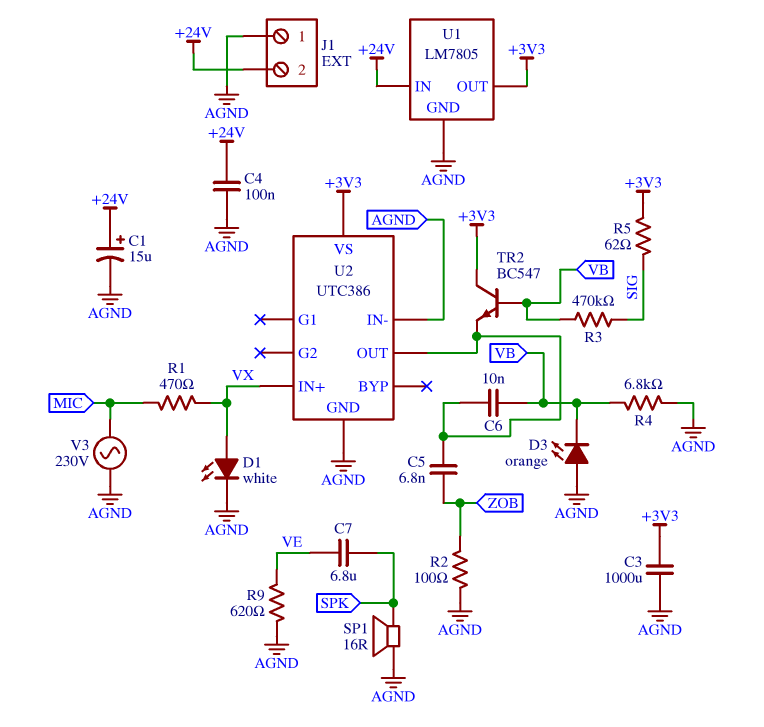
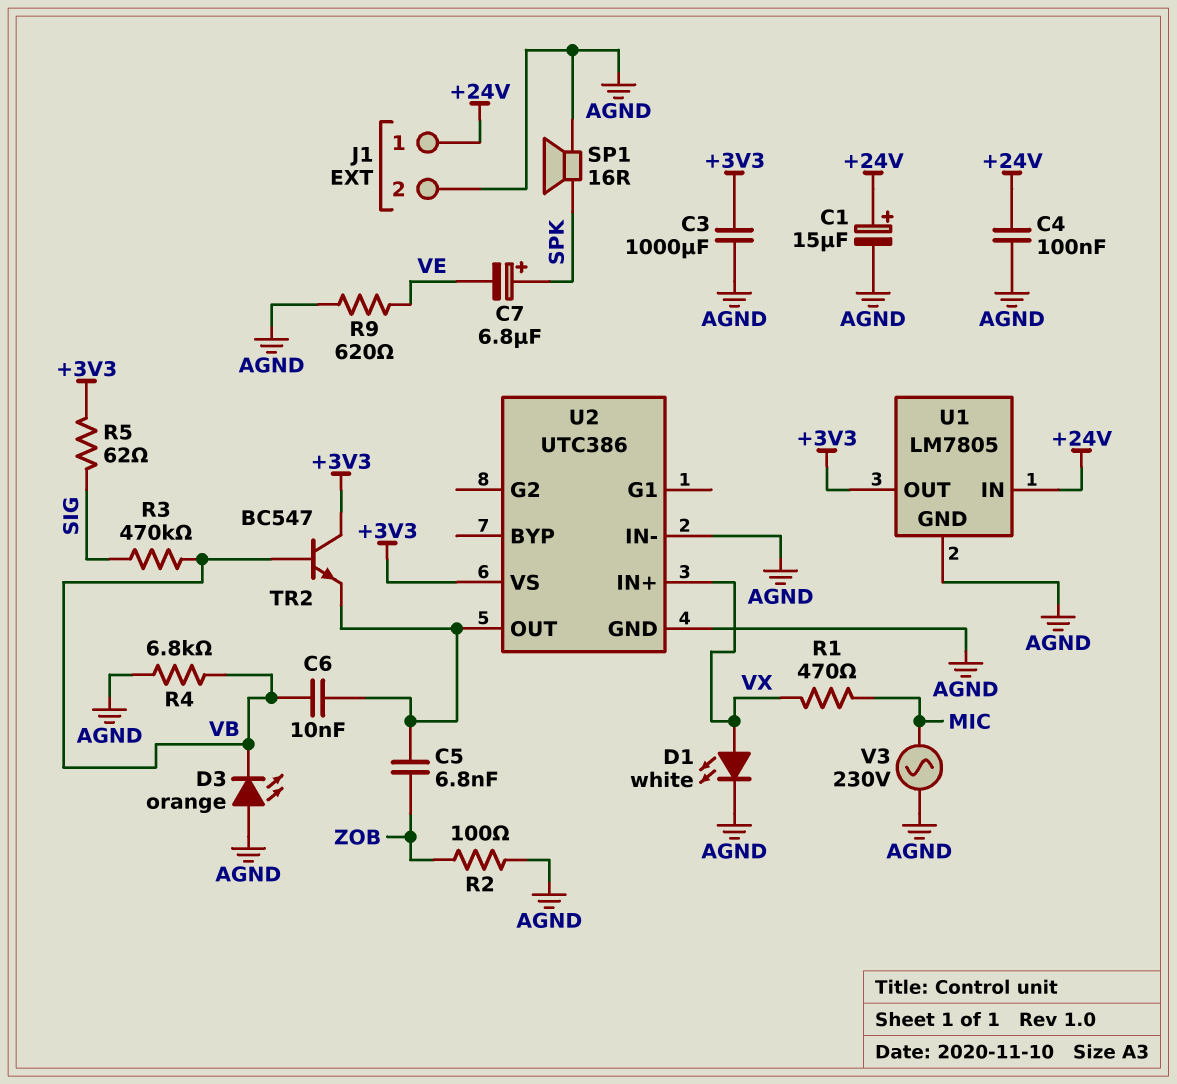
C7: 6.8uF (SPK, VE) -> 6.8uF (plus SPK, minus VE)
J1 pin 1: AGND -> +24V
J1 pin 2: +24V -> AGND

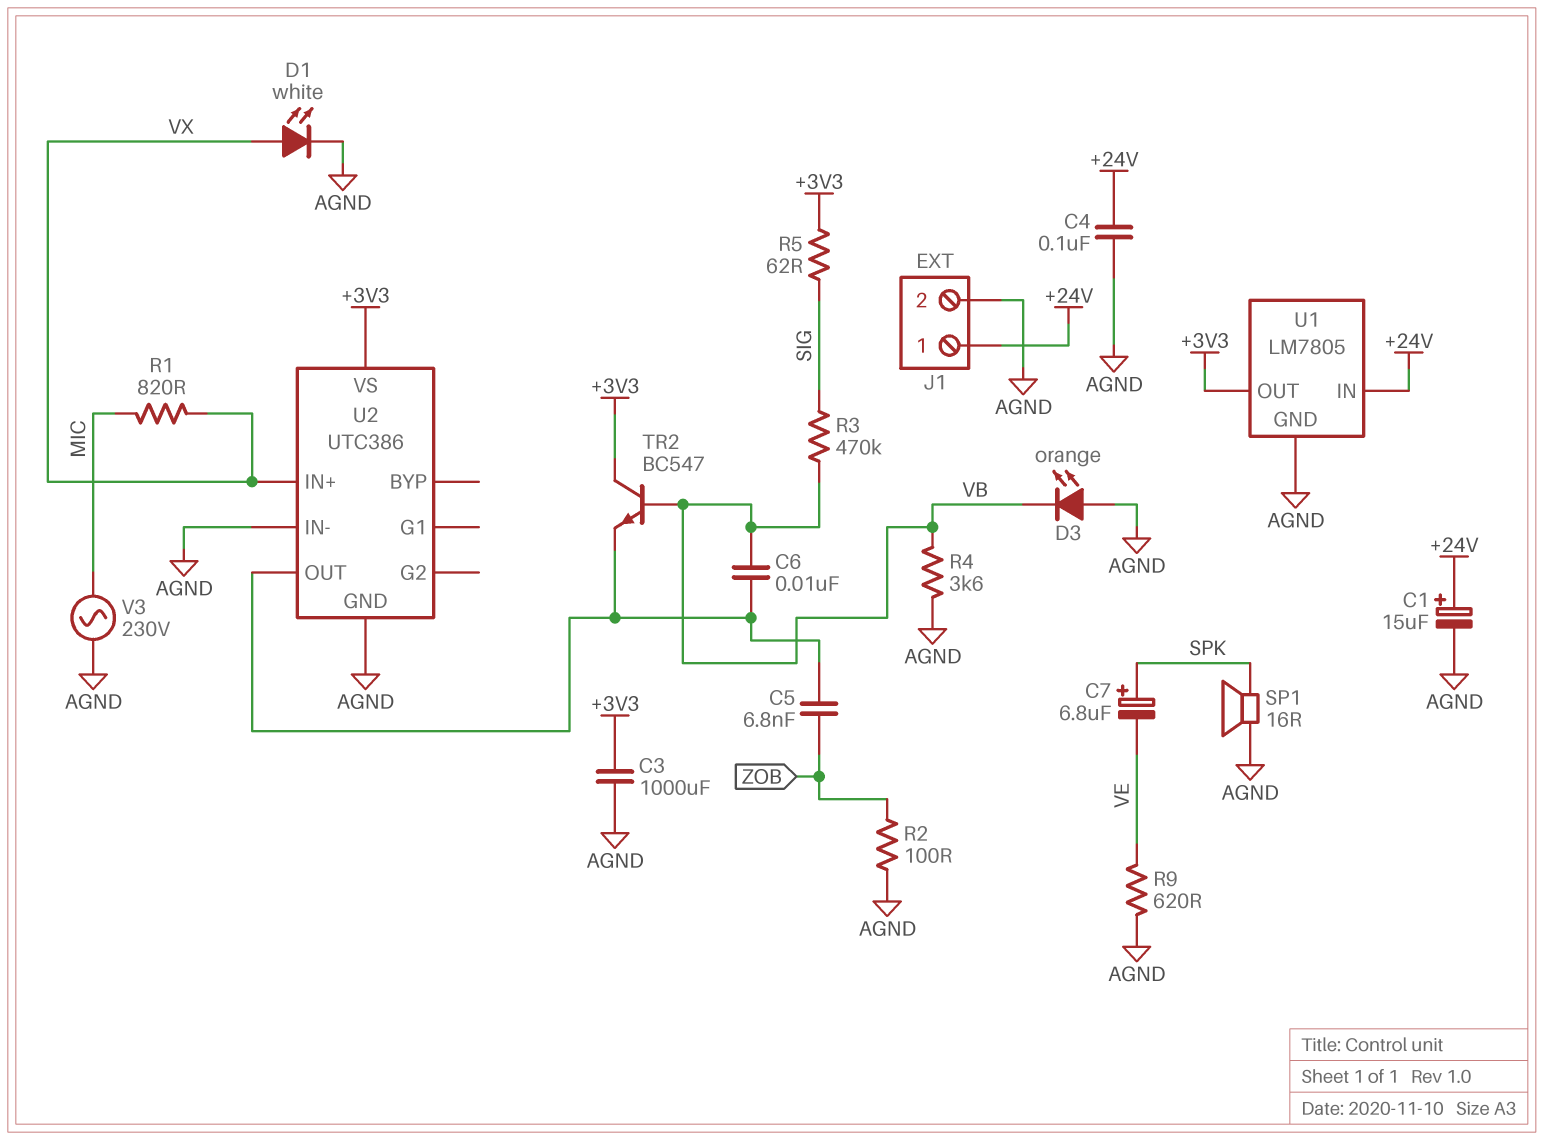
R1: 470 (MIC, VX) -> 820 (MIC, VX)
R4: 6.8k (AGND, VB) -> 3.6k (AGND, VB)

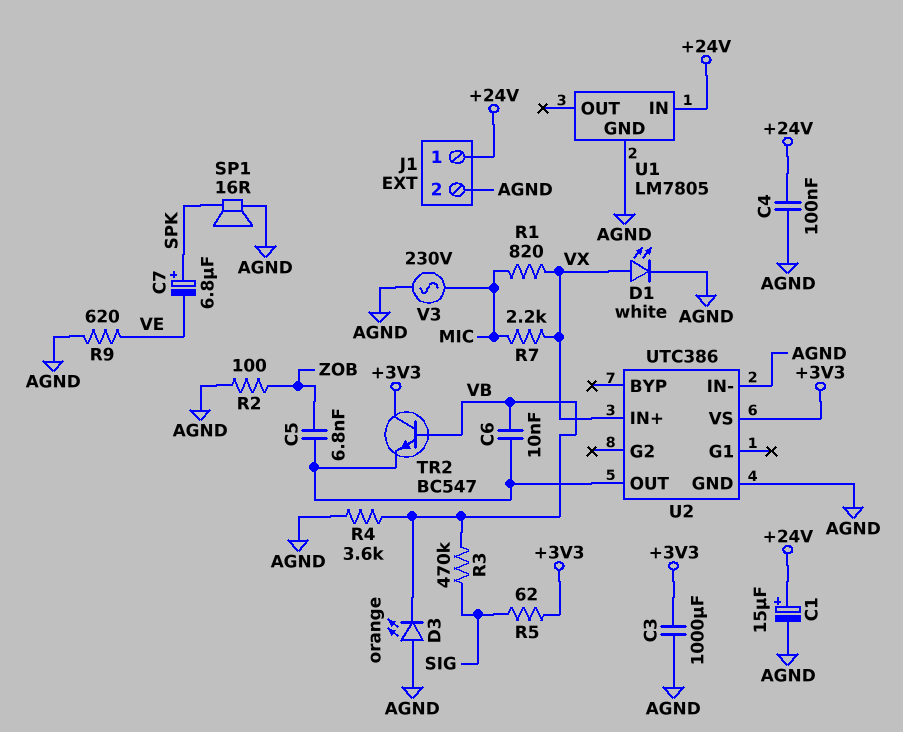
R7: none -> 2.2k (MIC, VX)
U1 pin OUT: +3V3 -> none

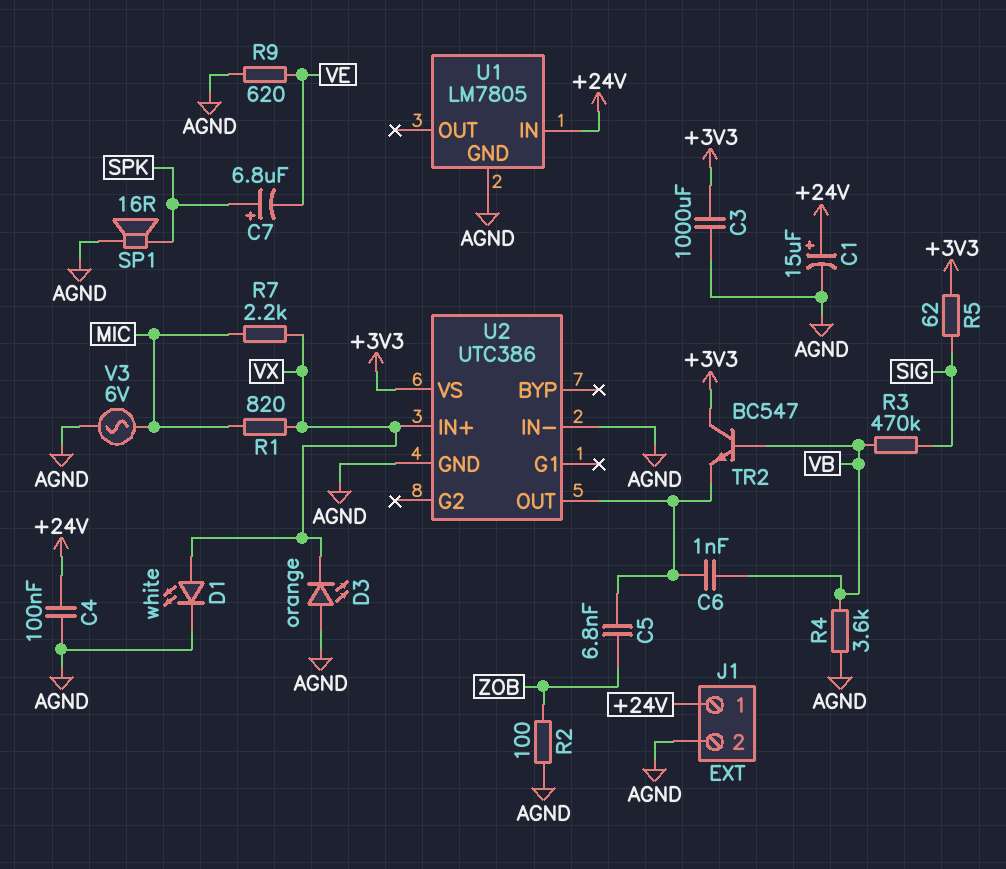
C6: 10nF (U2/OUT, VB) -> 1nF (U2/OUT, VB)
D3: LED orange (A AGND, K VB) -> LED orange (A AGND, K VX)
V3: AC 230V (AGND, MIC) -> AC 6V (AGND, MIC)

